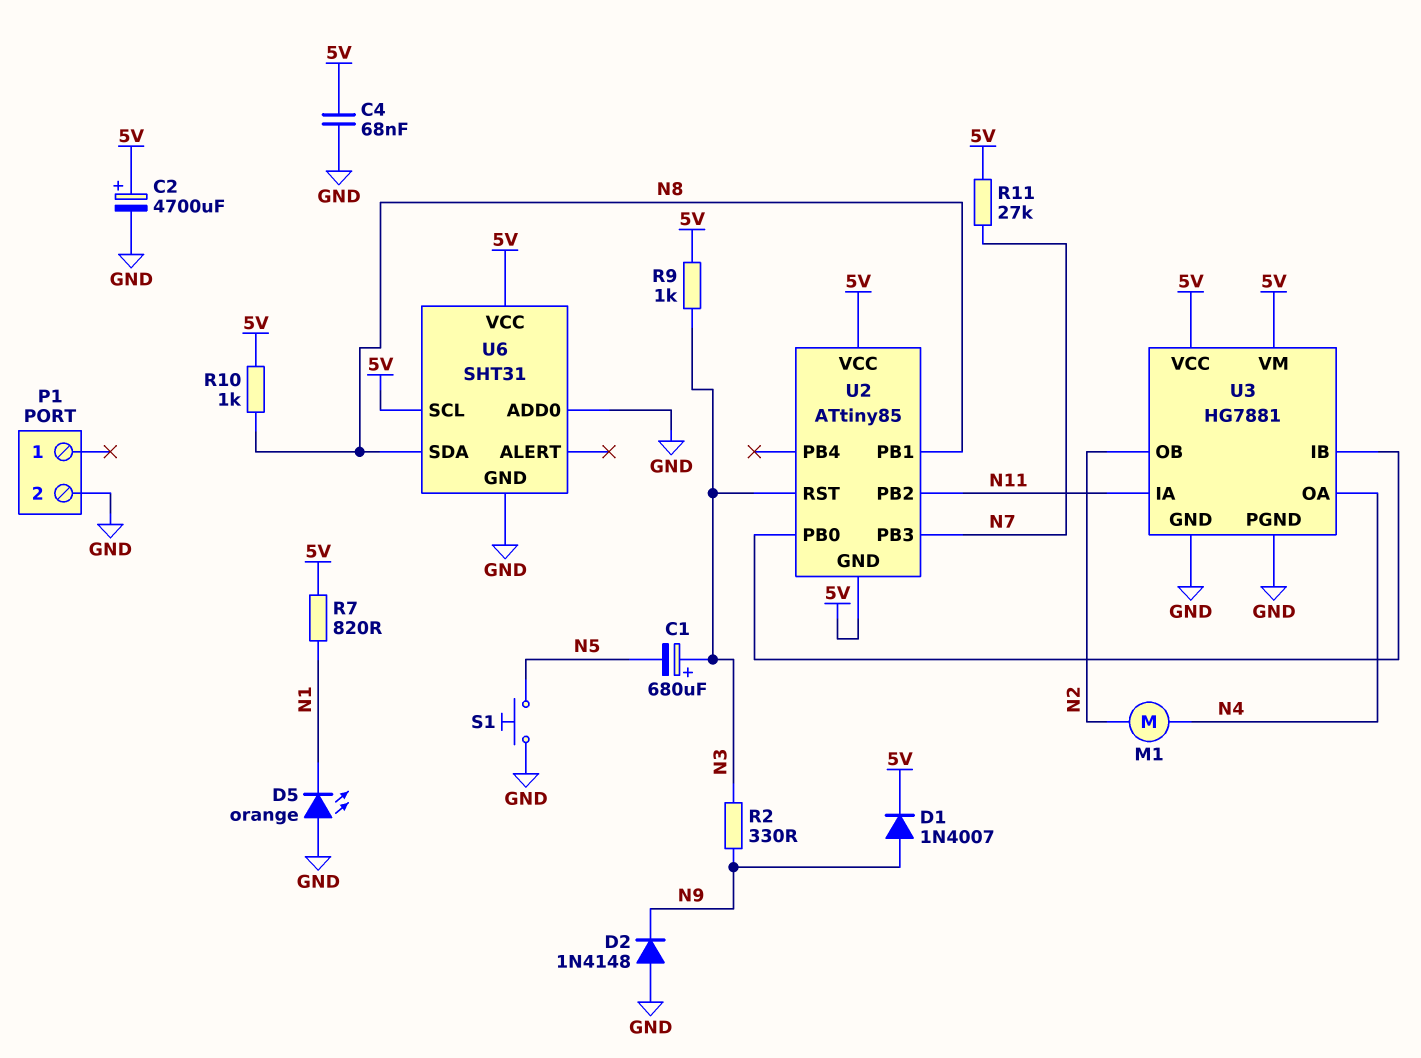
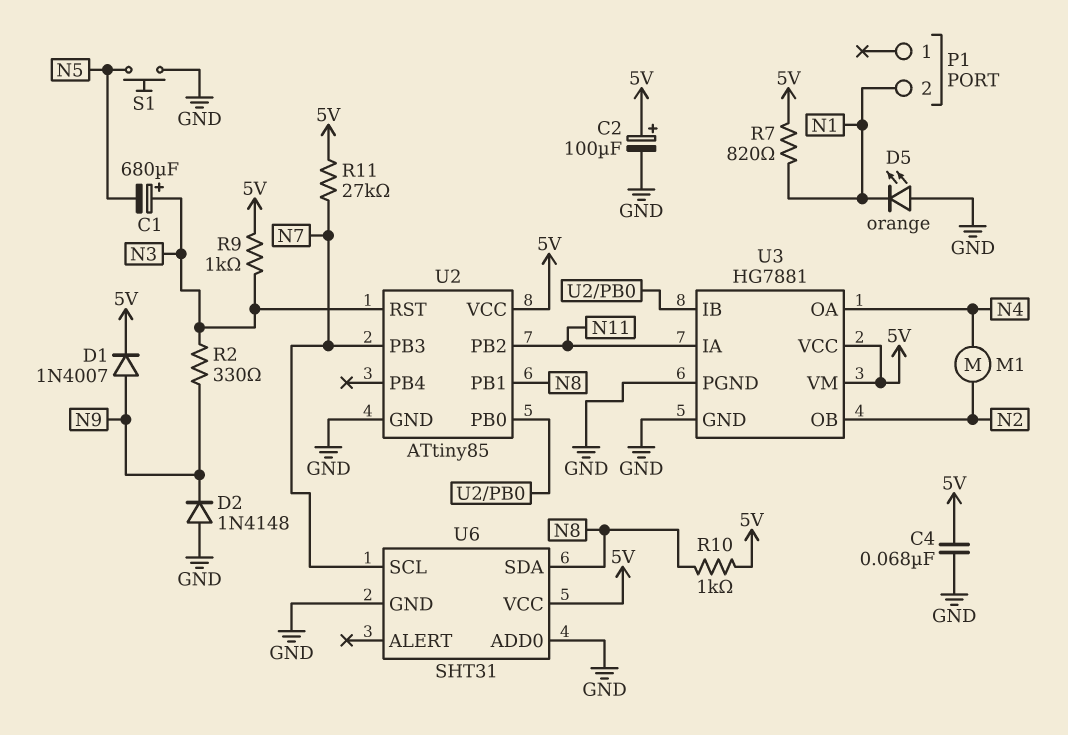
C2: 4700uF (plus 5V, minus GND) -> 100uF (plus 5V, minus GND)
P1 pin 2: GND -> N1
U2 pin GND: 5V -> GND
U6 pin SCL: 5V -> N7

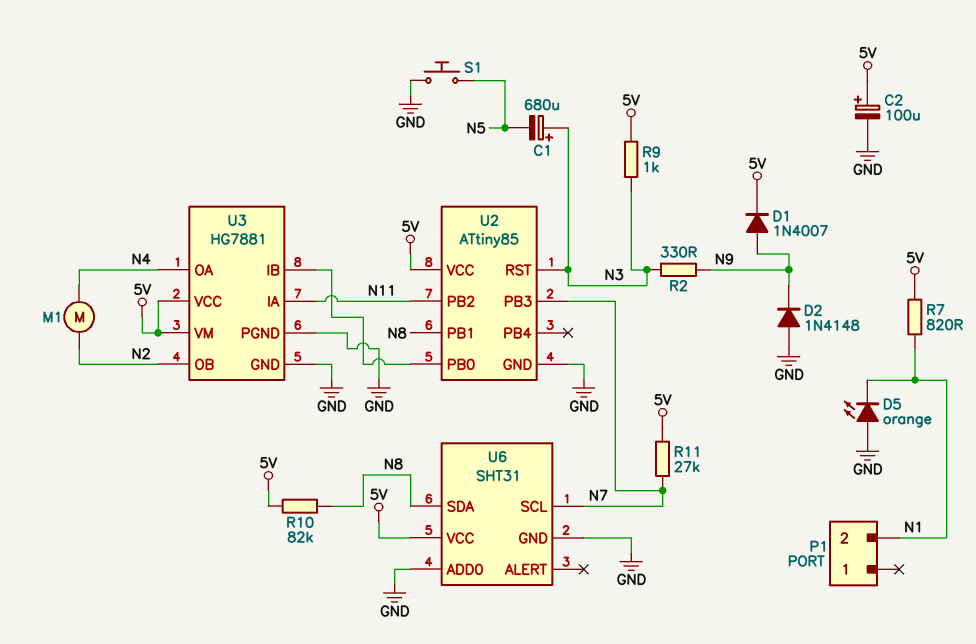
C4: 68nF (5V, GND) -> none
R10: 1k (5V, N8) -> 82k (5V, N8)

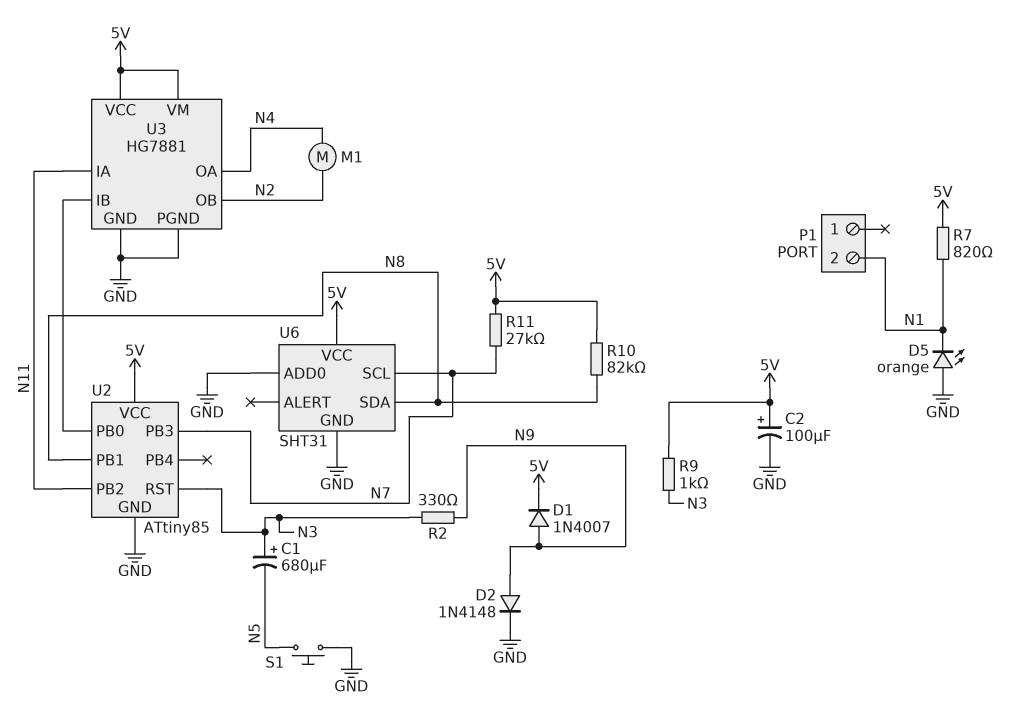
D2: diode 1N4148 (A GND, K N9) -> diode 1N4148 (A N9, K GND)

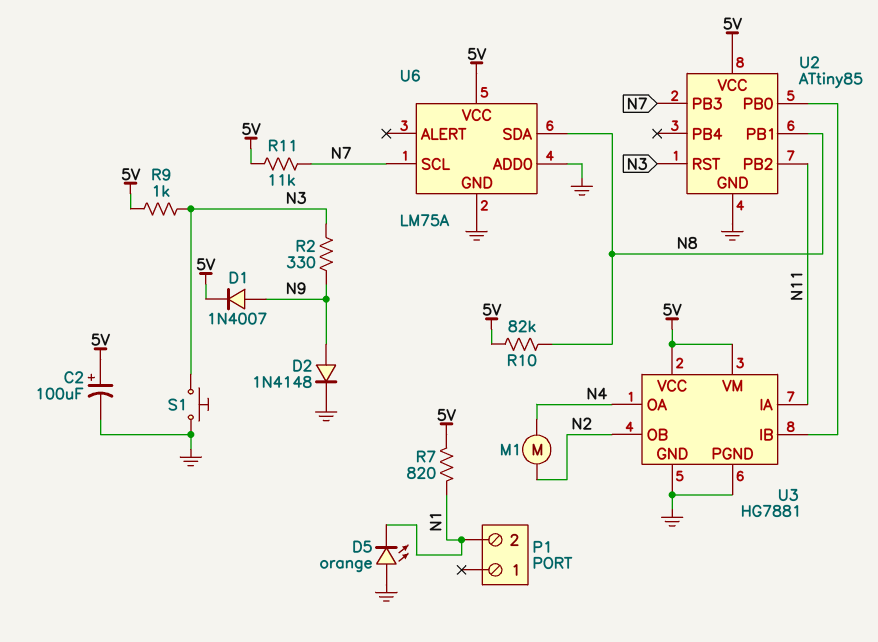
C1: 680uF (plus N3, minus N5) -> none
R11: 27k (5V, N7) -> 11k (5V, N7)
S1: button (GND, N5) -> button (GND, N3)
U6: SHT31 -> LM75A

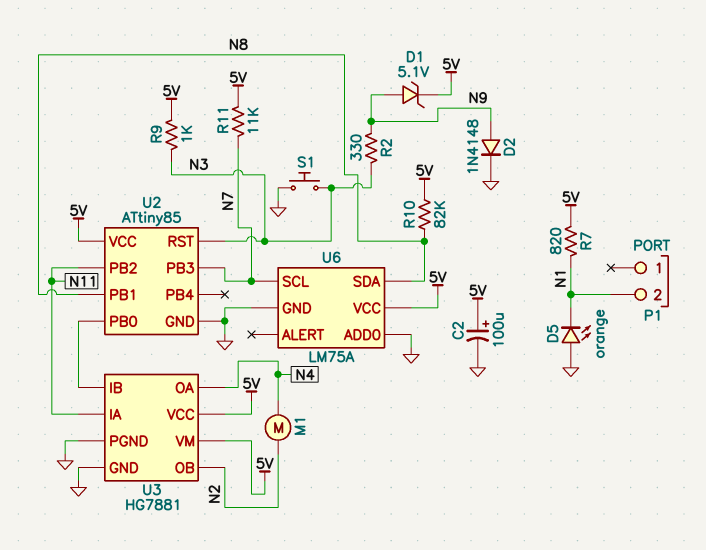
D1: diode 1N4007 (A N9, K 5V) -> zener 5.1V (A N9, K 5V)

